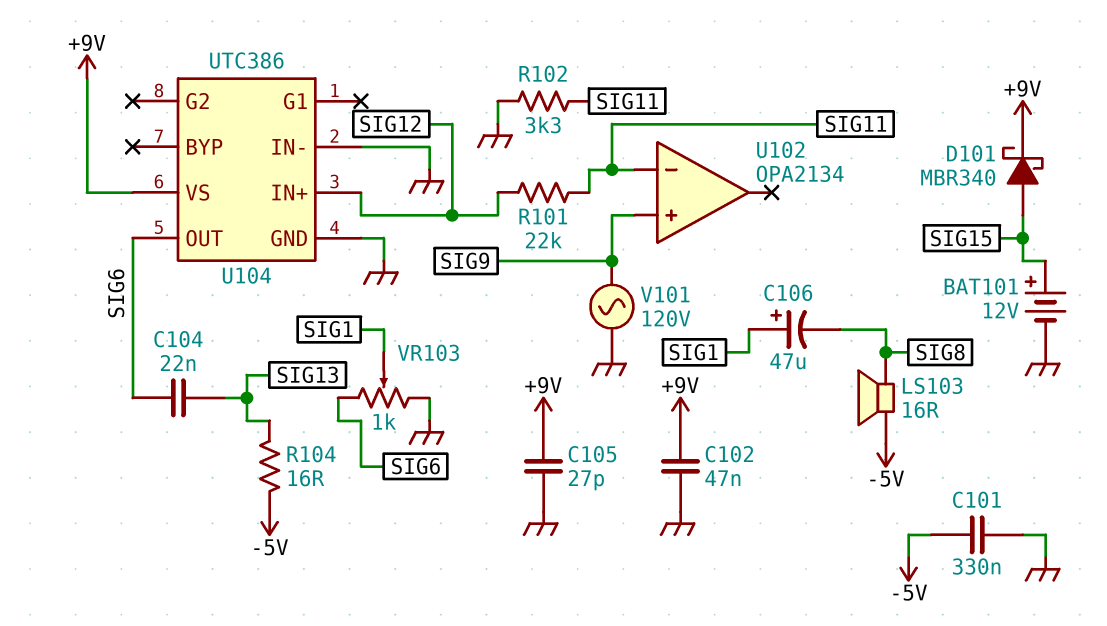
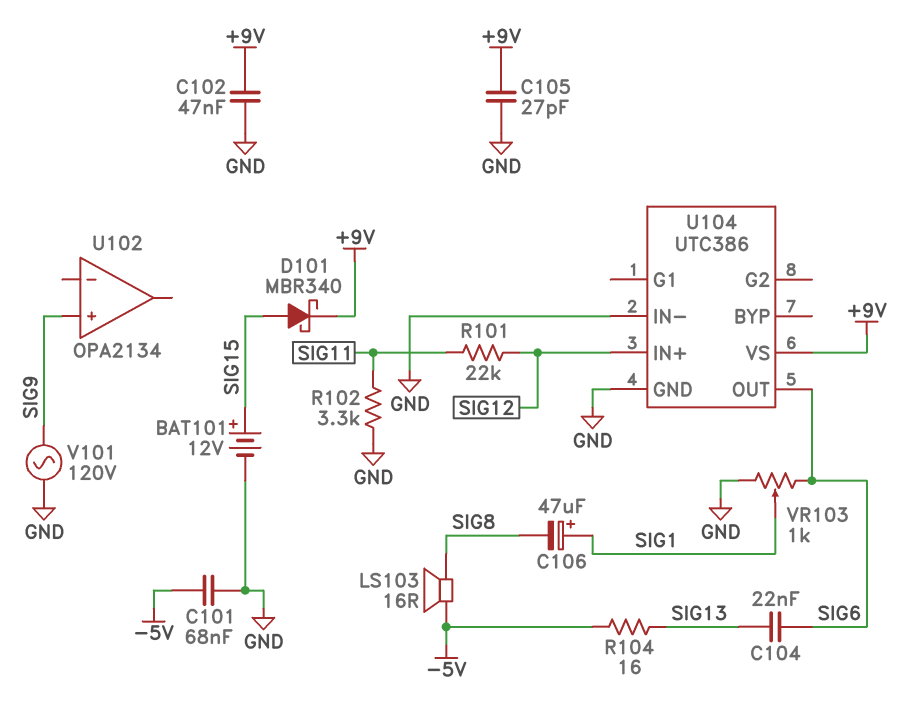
C101: 330nF (-5V, GND) -> 68nF (-5V, GND)
U102 pin in-: SIG11 -> none

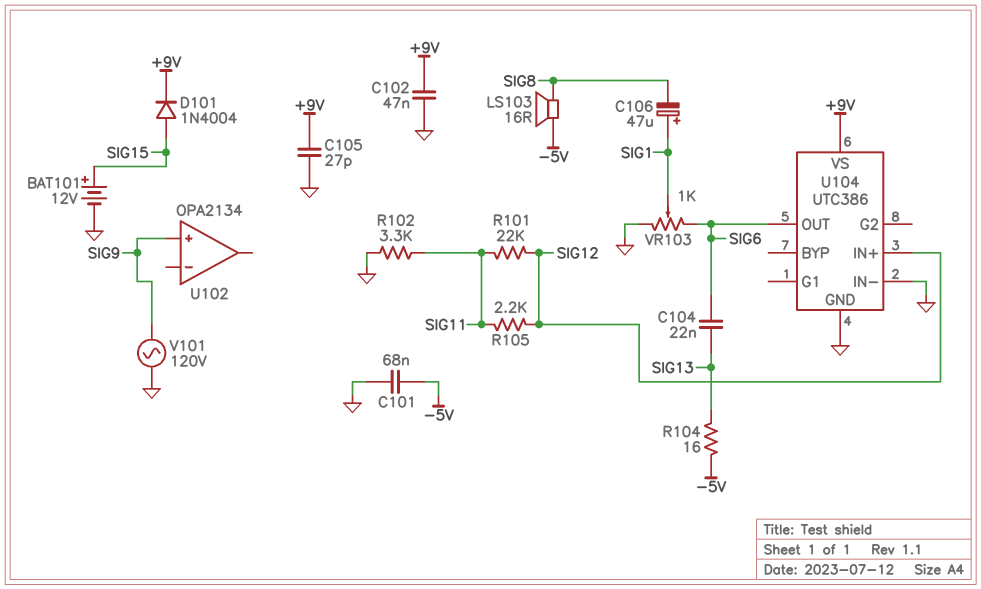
D101: schottky MBR340 (A SIG15, K +9V) -> diode 1N4004 (A SIG15, K +9V)
R105: none -> 2.2k (SIG11, SIG12)

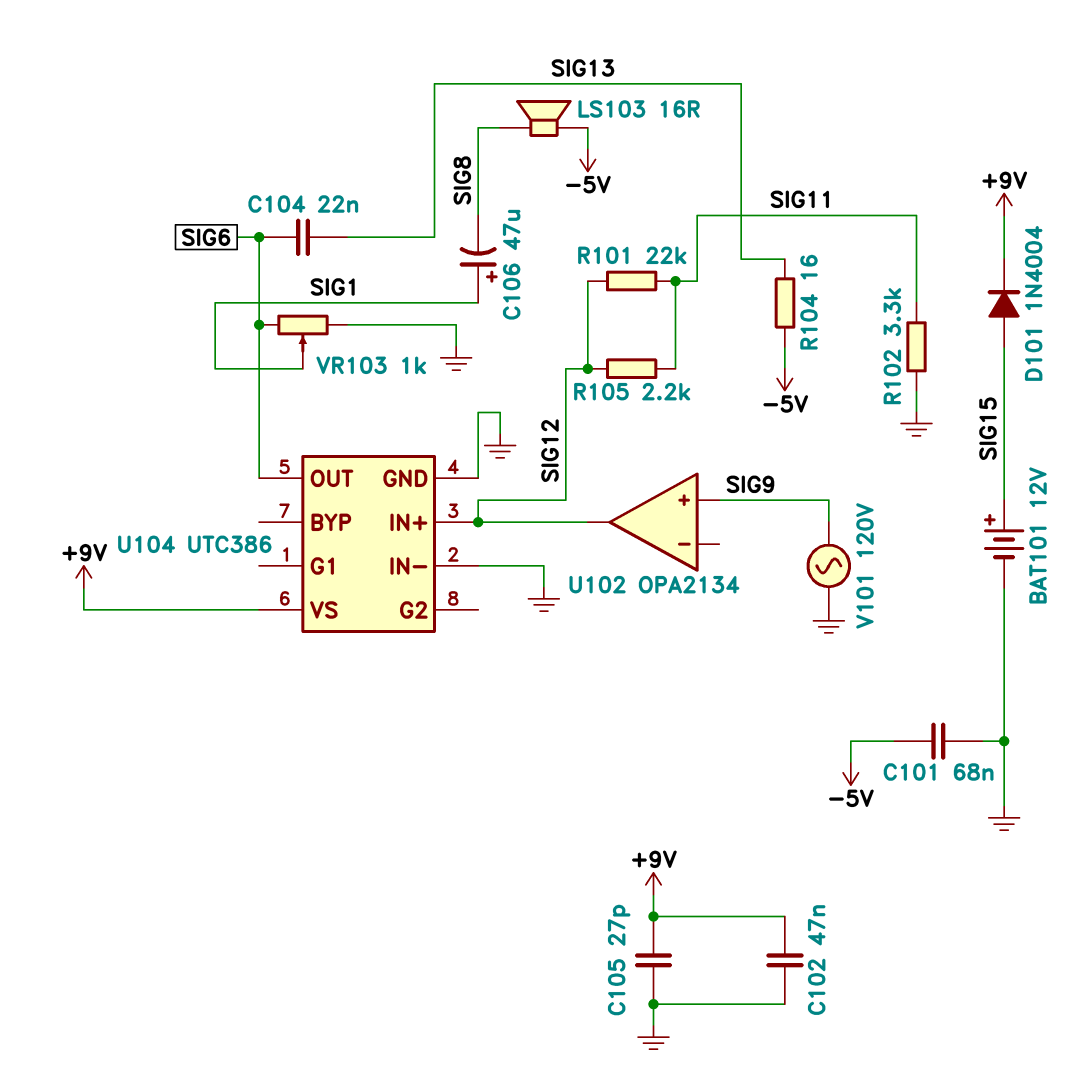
U102 pin out: none -> SIG12

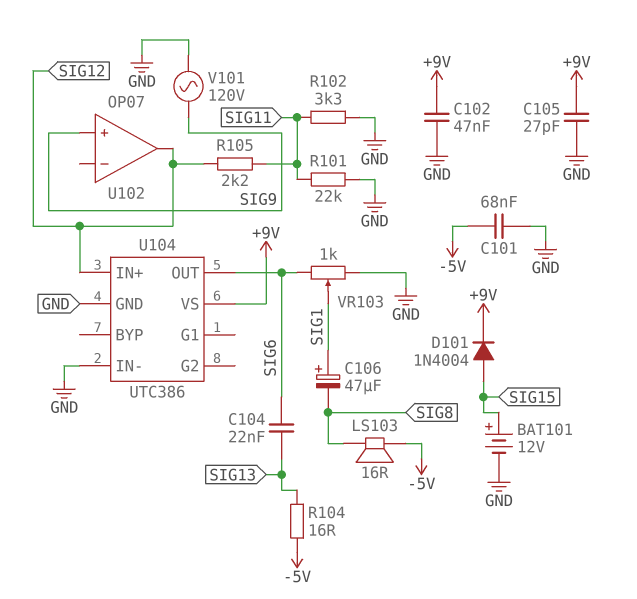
R101: 22k (SIG11, SIG12) -> 22k (GND, SIG11)
U102: OPA2134 -> OP07

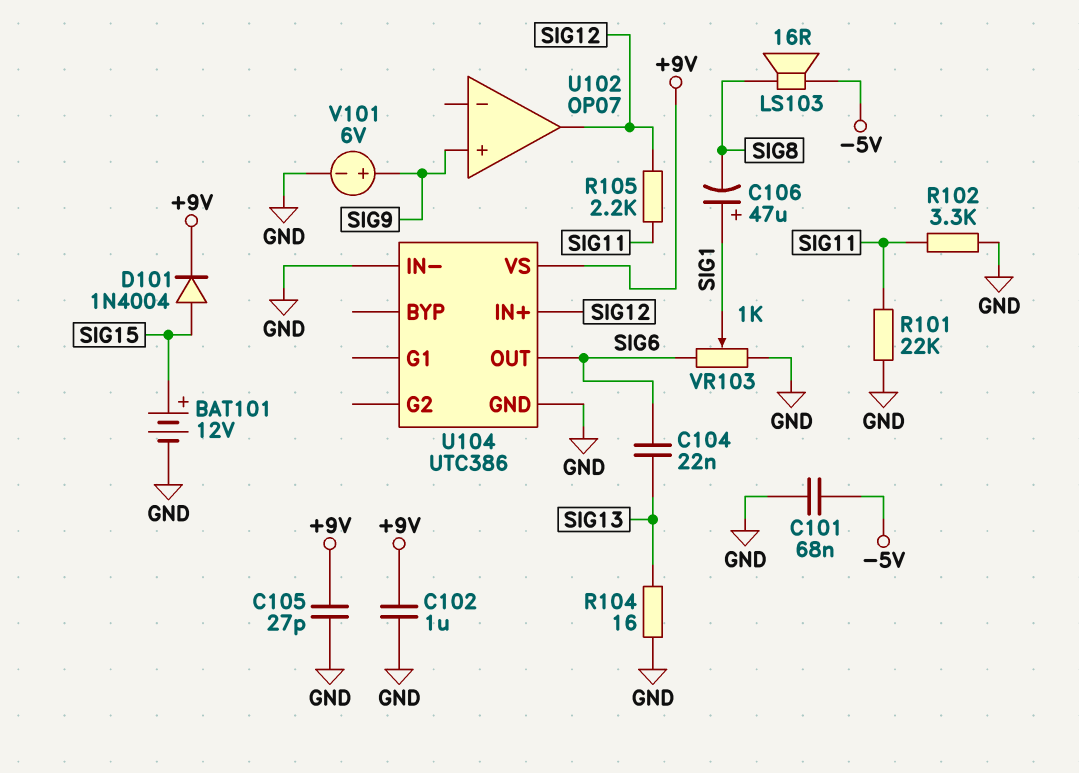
C102: 47nF (+9V, GND) -> 1uF (+9V, GND)
R104: 16 (-5V, SIG13) -> 16 (GND, SIG13)
V101: AC 120V (GND, SIG9) -> 6V (plus SIG9, minus GND)

